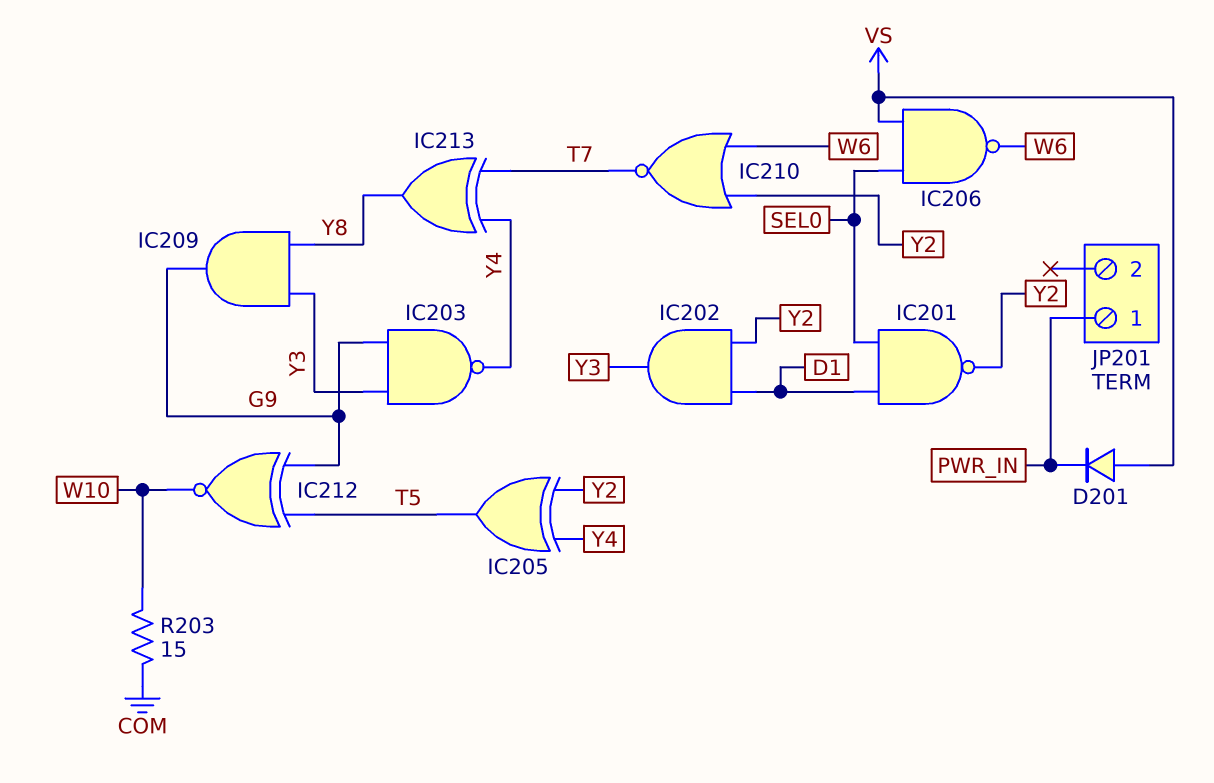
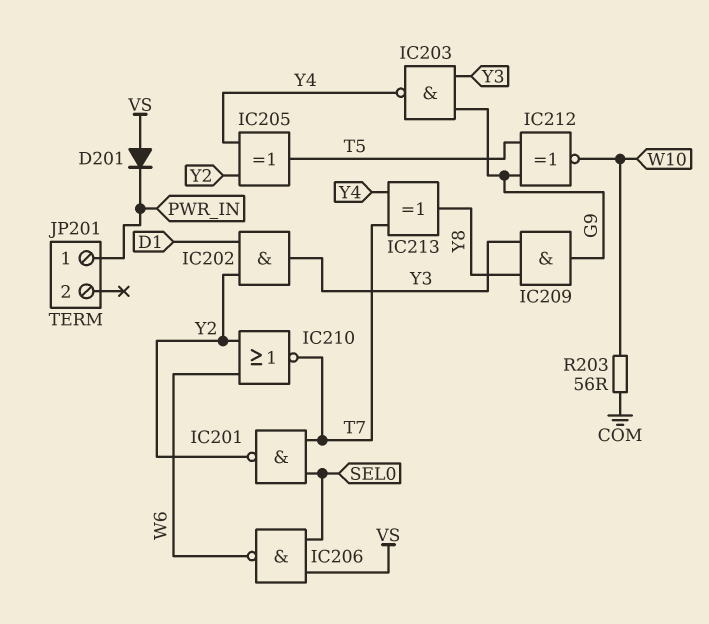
IC201: NAND (in D1, in SEL0, out Y2) -> NAND (in SEL0, in T7, out Y2)
R203: 15 (COM, W10) -> 56 (COM, W10)

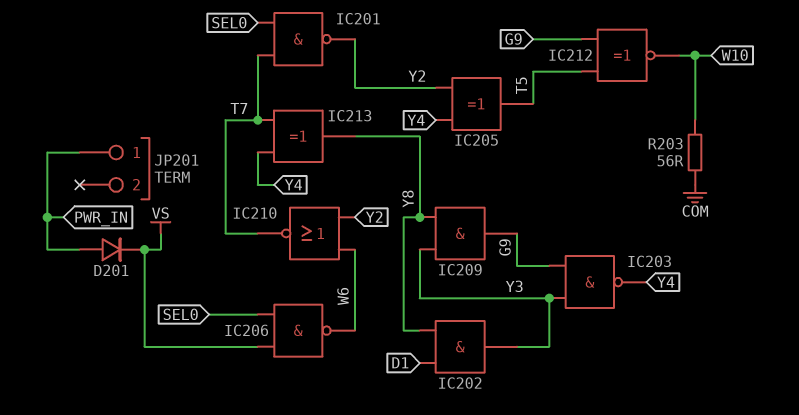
D201: diode (A VS, K PWR_IN) -> diode (A PWR_IN, K VS)
IC202: AND (in D1, in Y2, out Y3) -> AND (in D1, in Y8, out Y3)

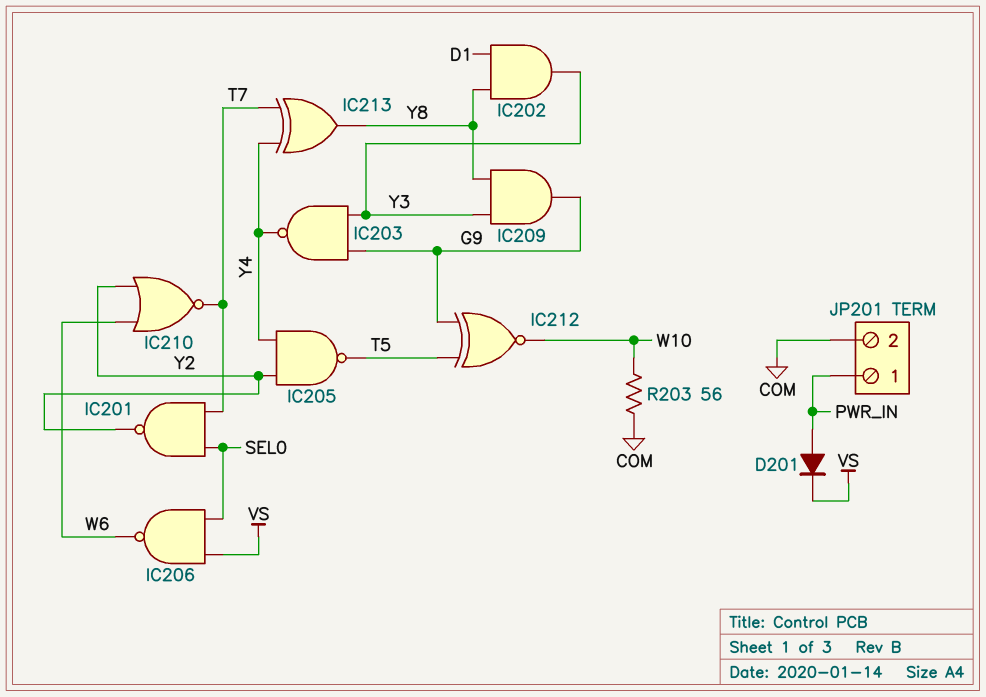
IC205: XOR (in Y2, in Y4, out T5) -> NAND (in Y2, in Y4, out T5)
JP201 pin 2: none -> COM

